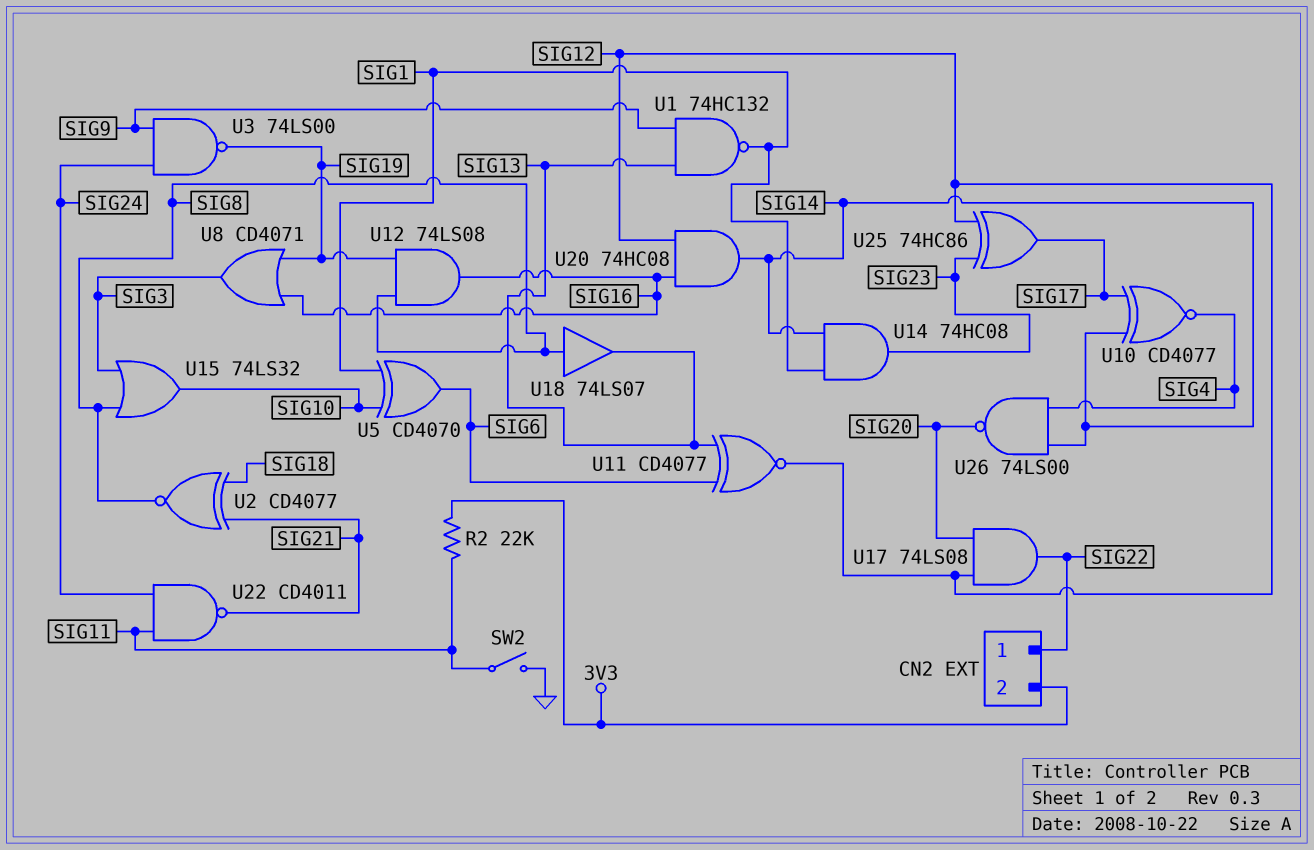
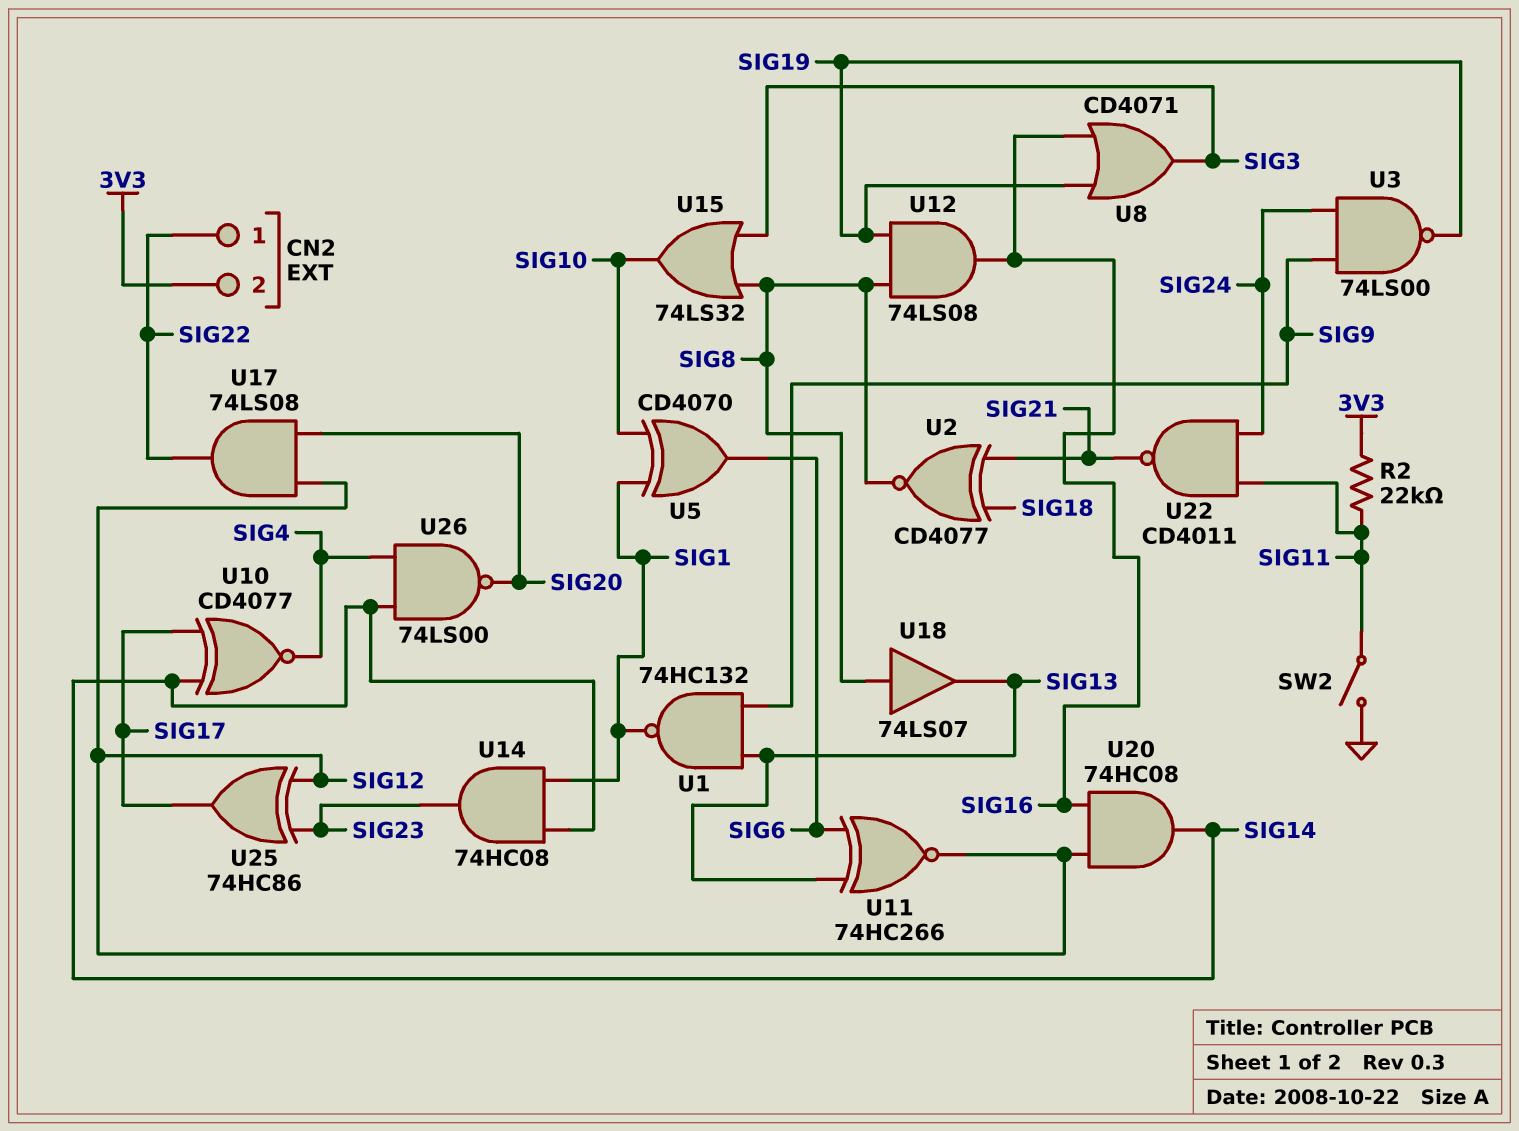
U11: XNOR CD4077 (in SIG6, in SIG13, out SIG12) -> XNOR 74HC266 (in SIG6, in SIG13, out SIG12)

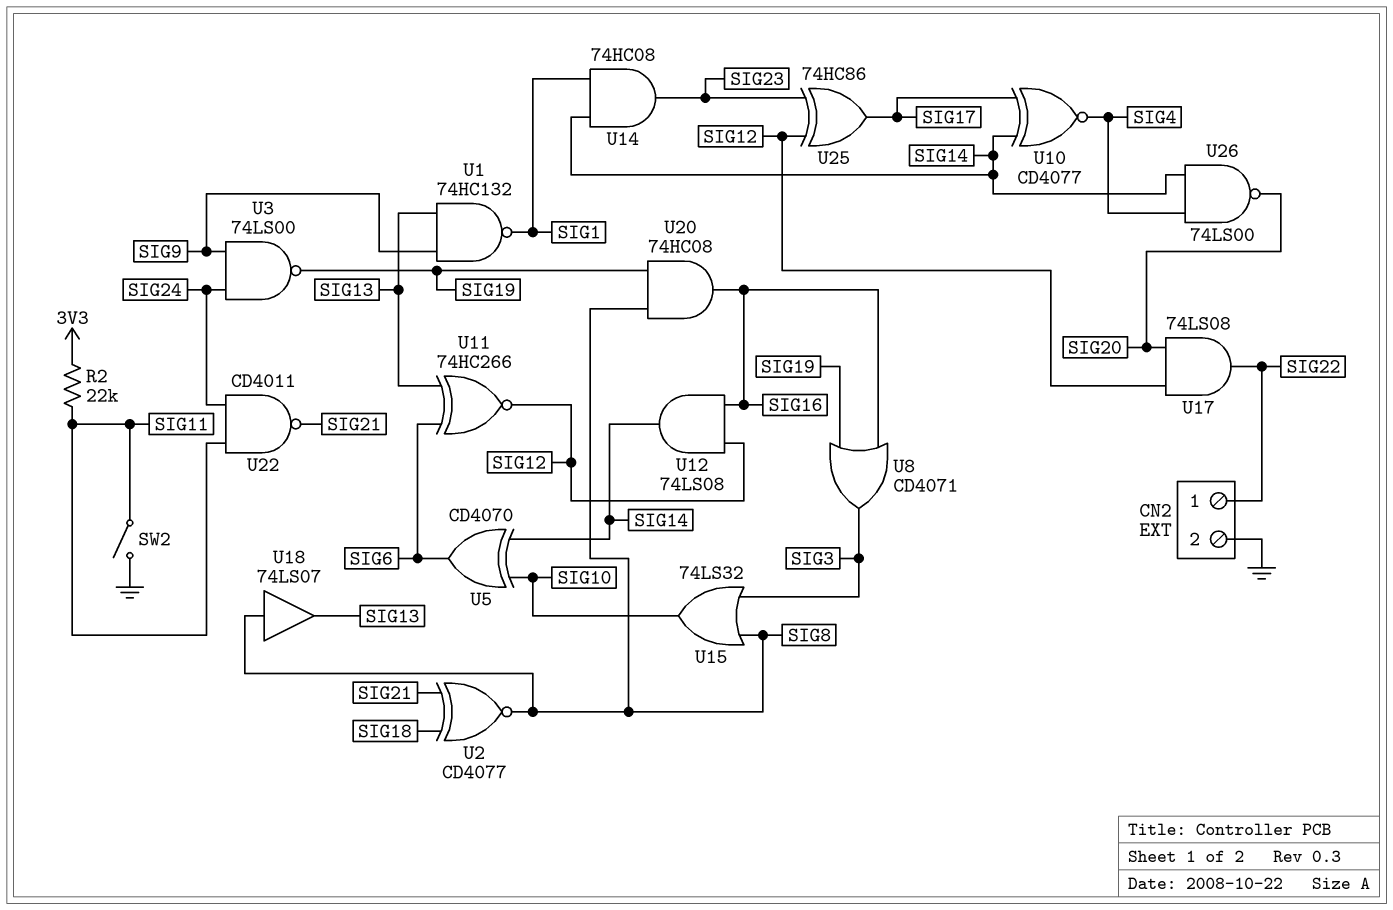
CN2 pin 2: 3V3 -> GND
U5: XOR CD4070 (in SIG1, in SIG10, out SIG6) -> XOR CD4070 (in SIG10, in SIG14, out SIG6)
U12: AND 74LS08 (in SIG8, in SIG19, out SIG16) -> AND 74LS08 (in SIG12, in SIG16, out SIG14)
U20: AND 74HC08 (in SIG12, in SIG16, out SIG14) -> AND 74HC08 (in SIG8, in SIG19, out SIG16)

